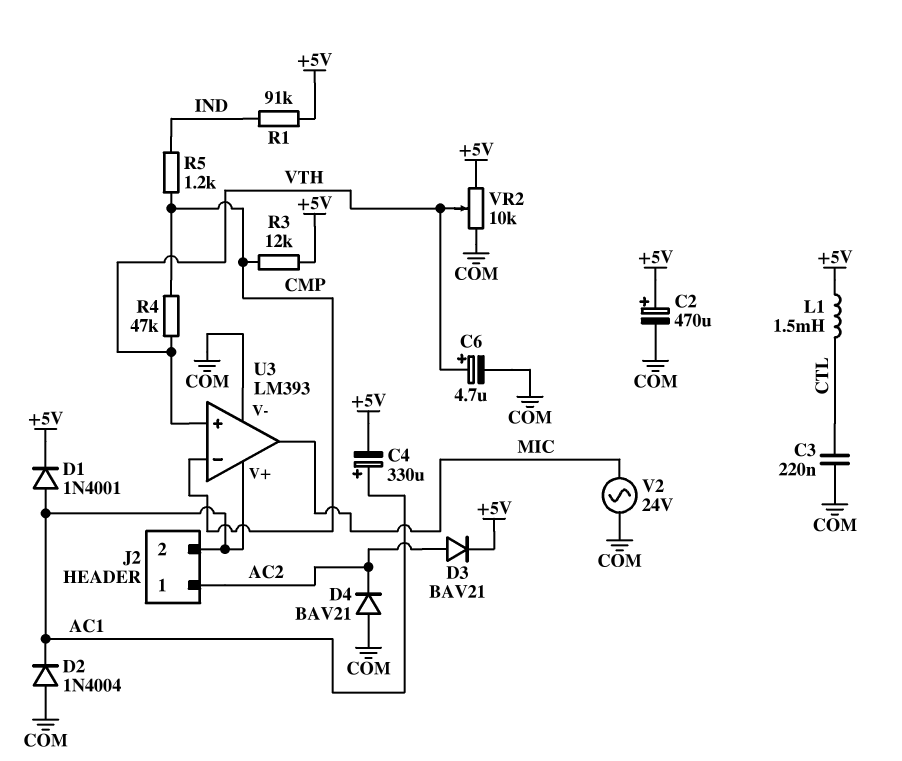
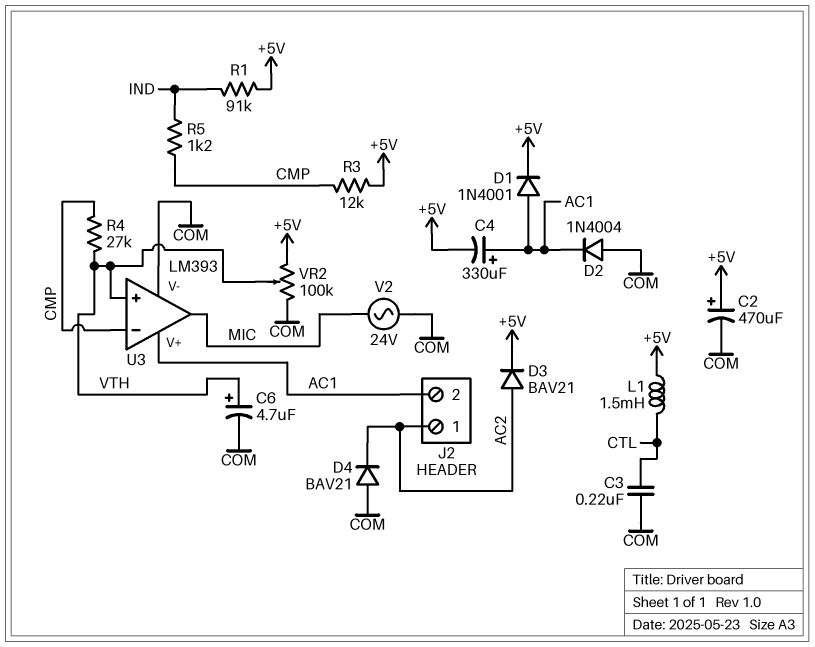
R4: 47k (CMP, VTH) -> 27k (CMP, VTH)
VR2: 10k (+5V, COM, wiper VTH) -> 100k (+5V, COM, wiper VTH)

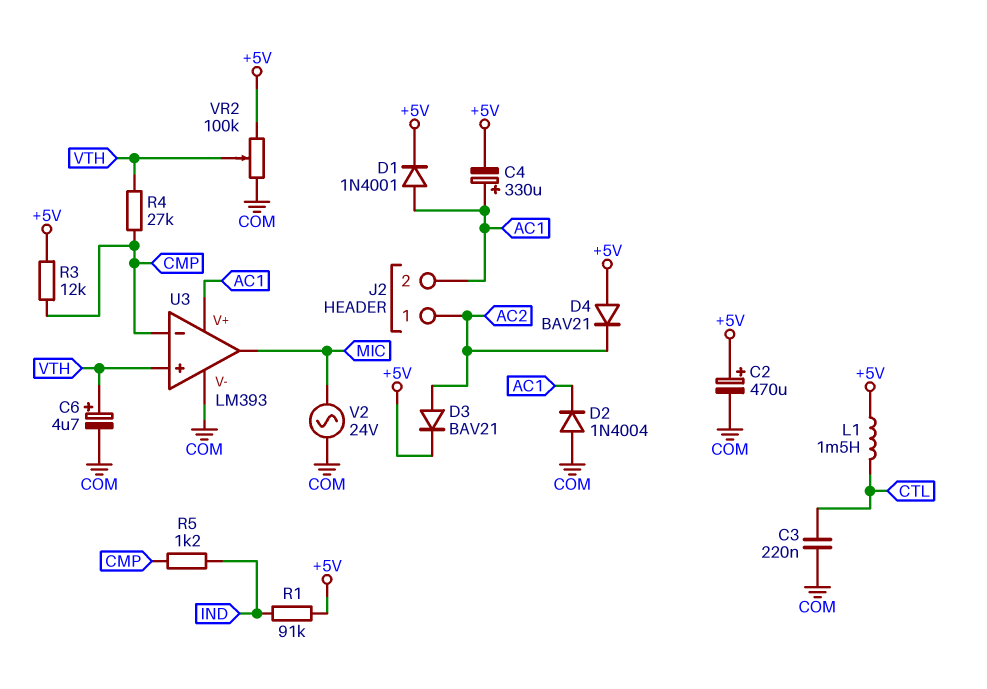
D4: diode BAV21 (A COM, K AC2) -> diode BAV21 (A +5V, K AC2)

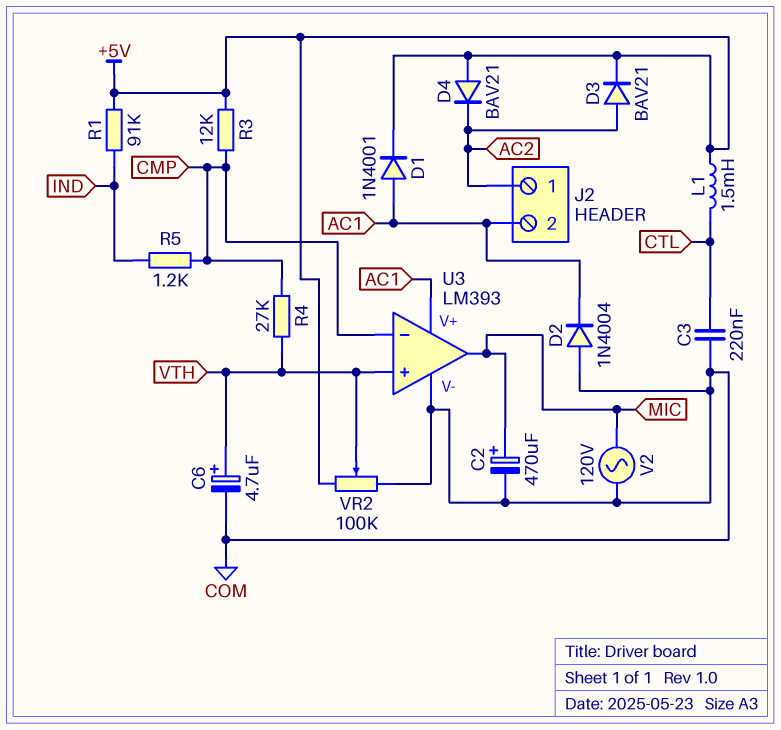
C2: 470uF (plus +5V, minus COM) -> 470uF (plus MIC, minus COM)
C4: 330uF (plus AC1, minus +5V) -> none
V2: AC 24V (COM, MIC) -> AC 120V (COM, MIC)

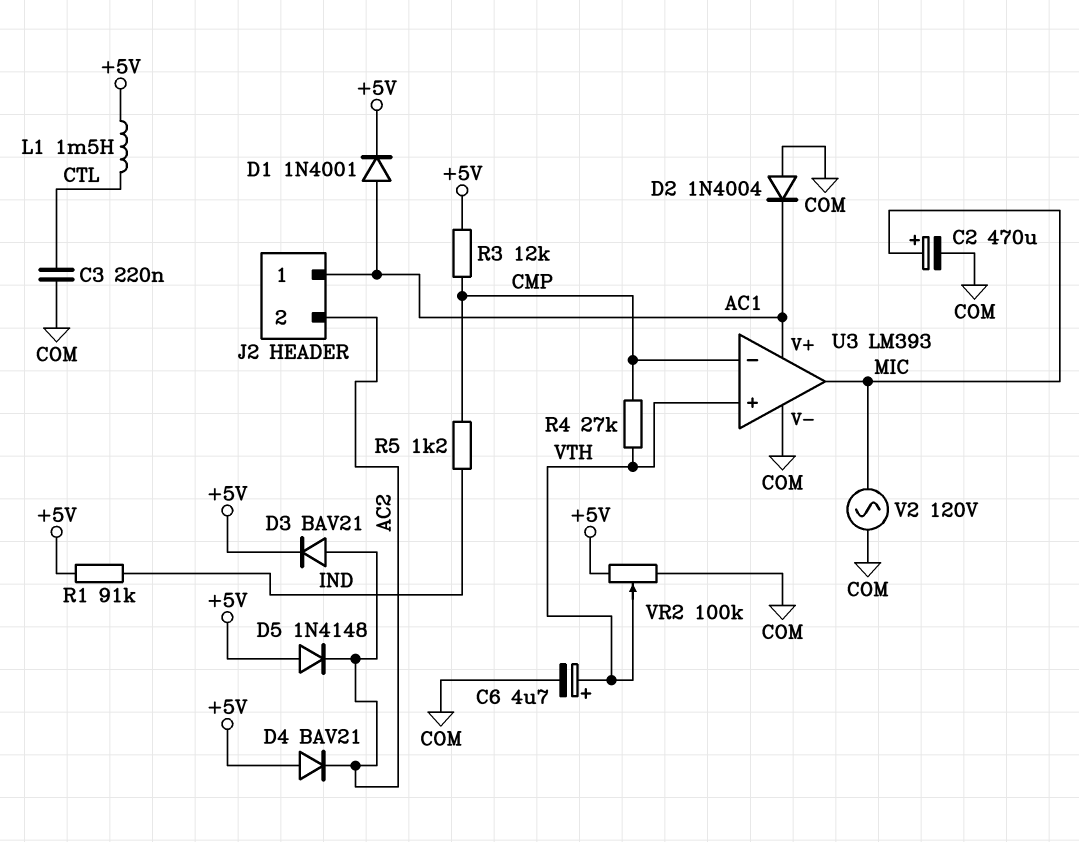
D5: none -> diode 1N4148 (A +5V, K AC2)
J2 pin 1: AC2 -> AC1
J2 pin 2: AC1 -> AC2

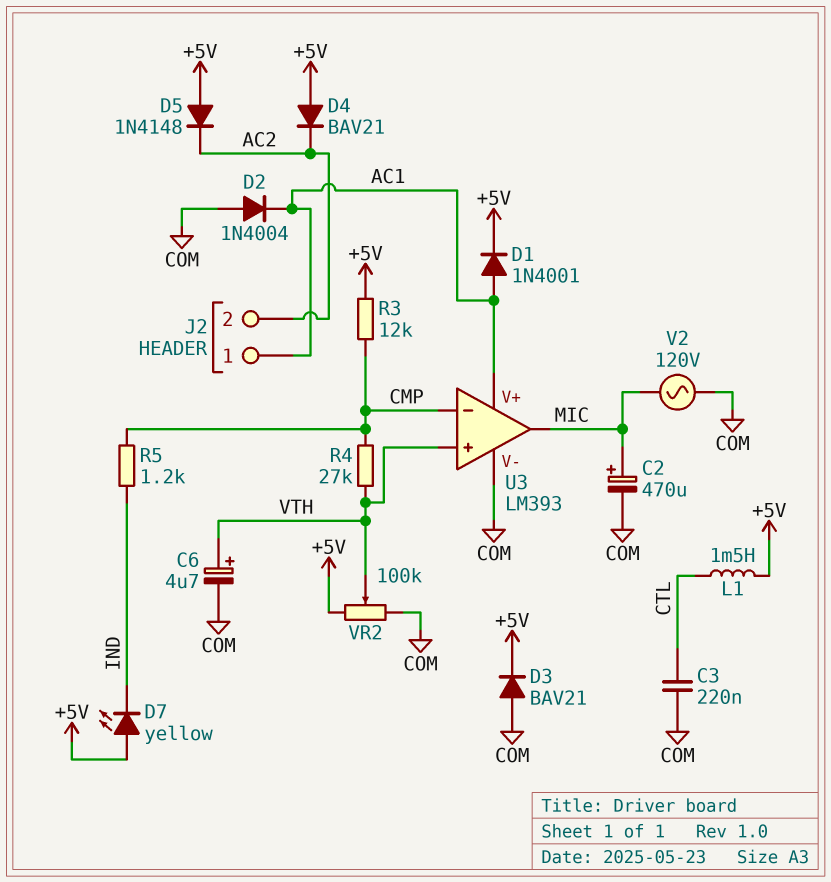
D3: diode BAV21 (A AC2, K +5V) -> diode BAV21 (A COM, K +5V)
D7: none -> LED yellow (A +5V, K IND)
R1: 91k (+5V, IND) -> none

